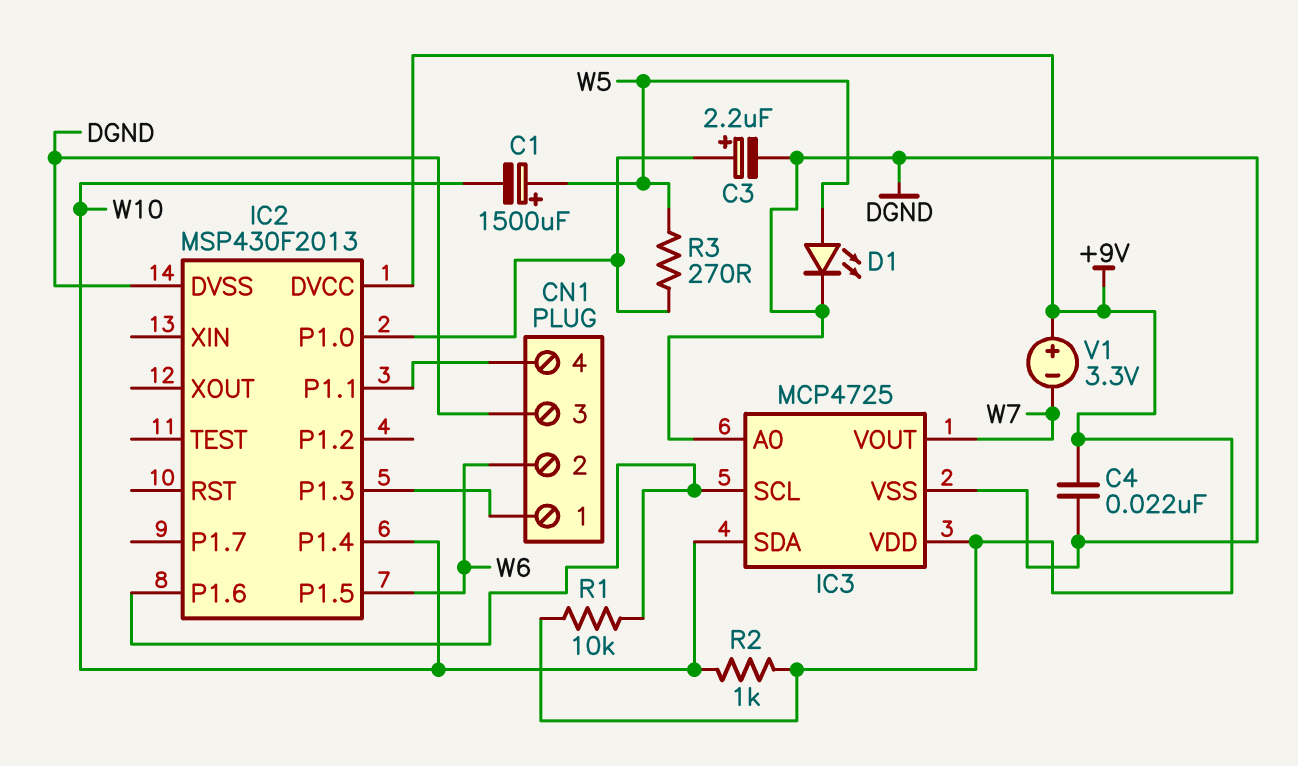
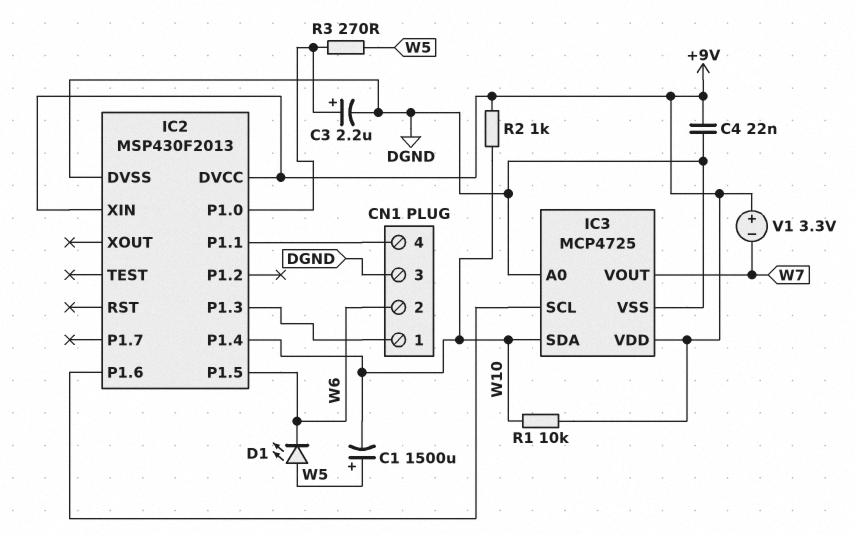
D1: LED (A W5, K DGND) -> LED (A W5, K W6)
IC2 pin XIN: none -> +9V
R1: 10k (+9V, IC2/P1.6) -> 10k (+9V, W10)

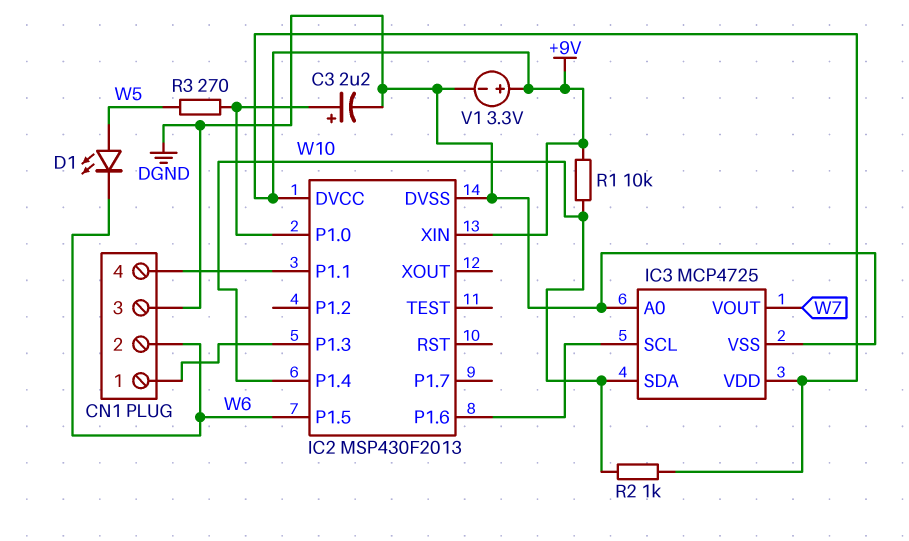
C1: 1500uF (plus W5, minus W10) -> none
C4: 22nF (+9V, DGND) -> none
V1: 3.3V (plus +9V, minus W7) -> 3.3V (plus +9V, minus DGND)

